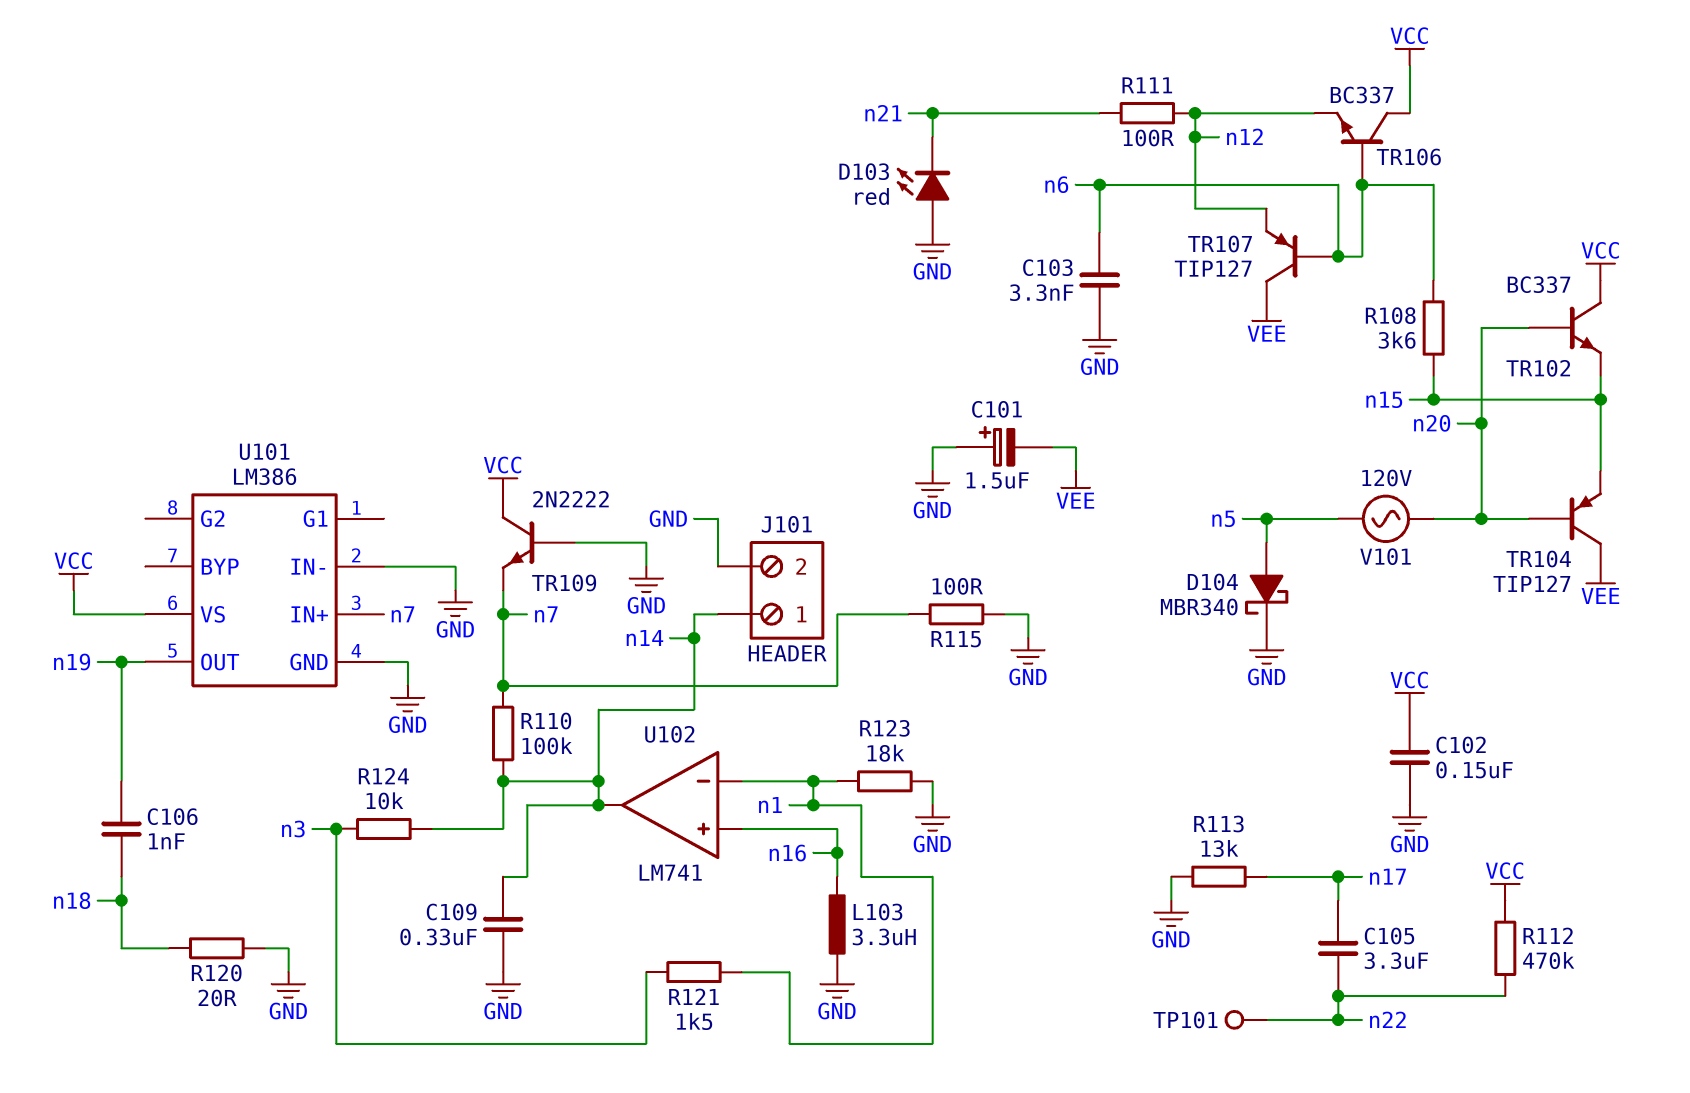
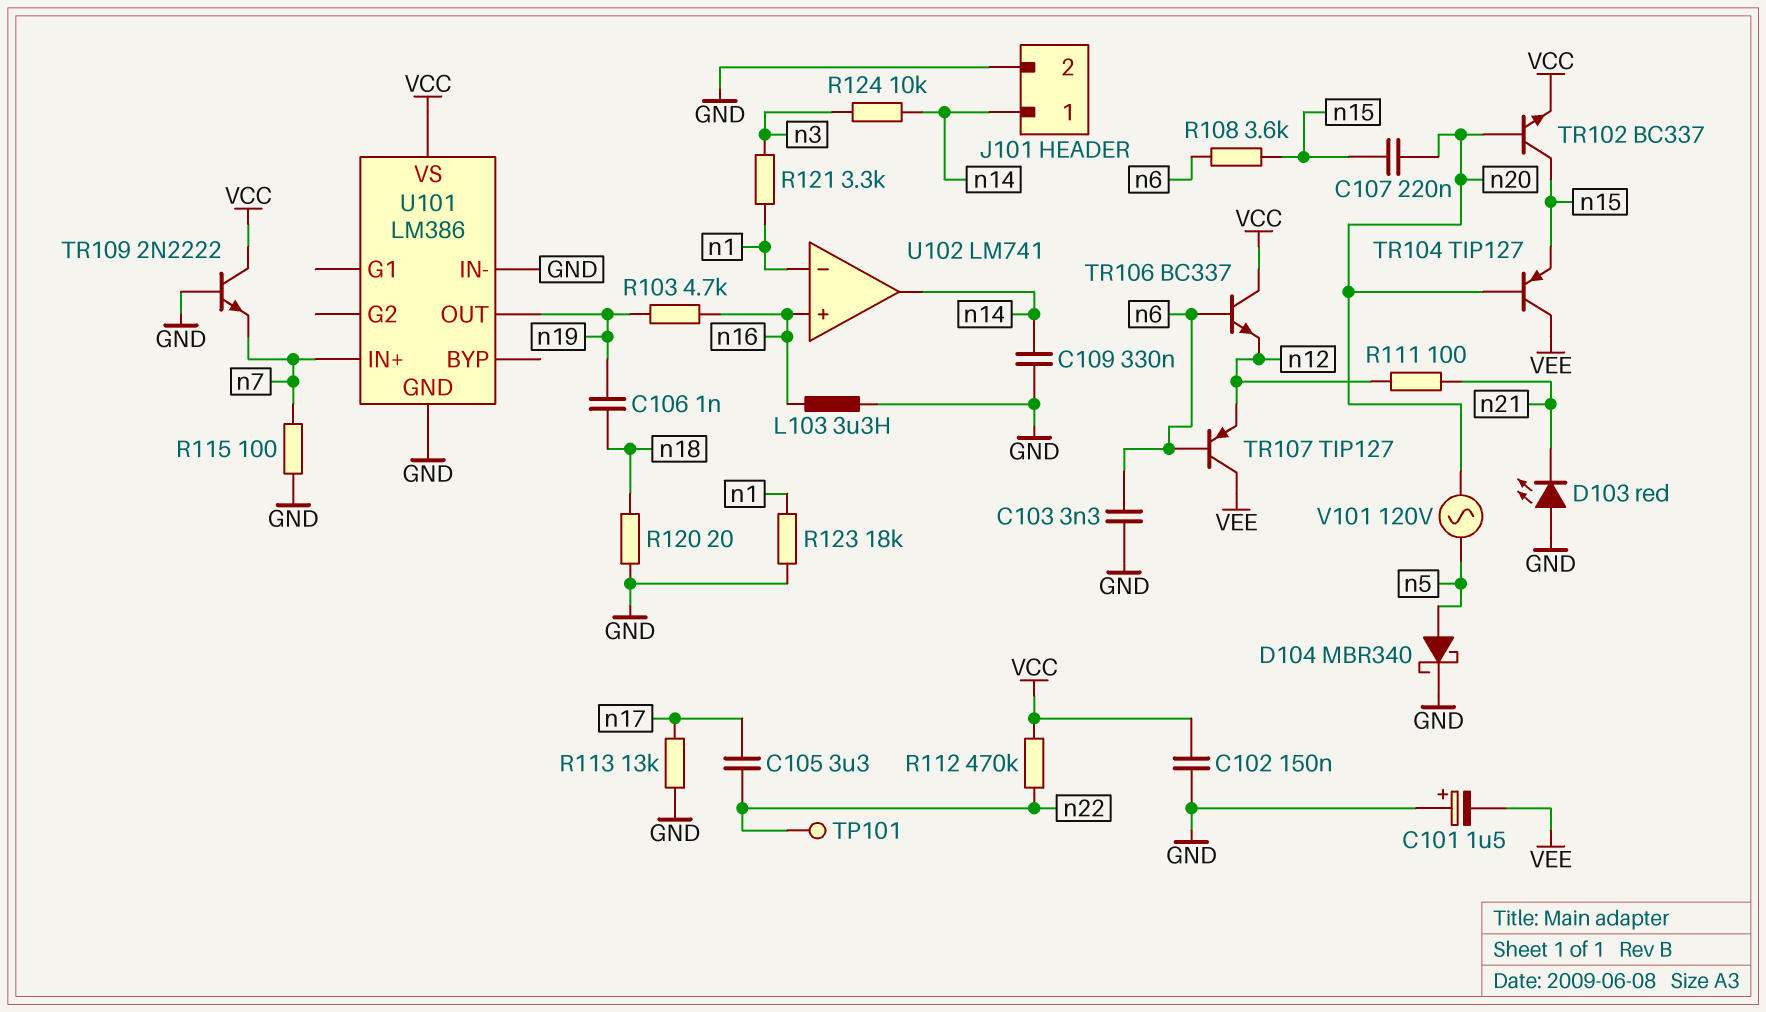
C107: none -> 220nF (n15, n20)
R103: none -> 4.7k (n16, n19)
R110: 100k (n7, n14) -> none
R121: 1.5k (n1, n3) -> 3.3k (n1, n3)
TR102: NPN BC337 (B n20, C VCC, E n15) -> NPN BC337 (B n20, C n15, E VCC)

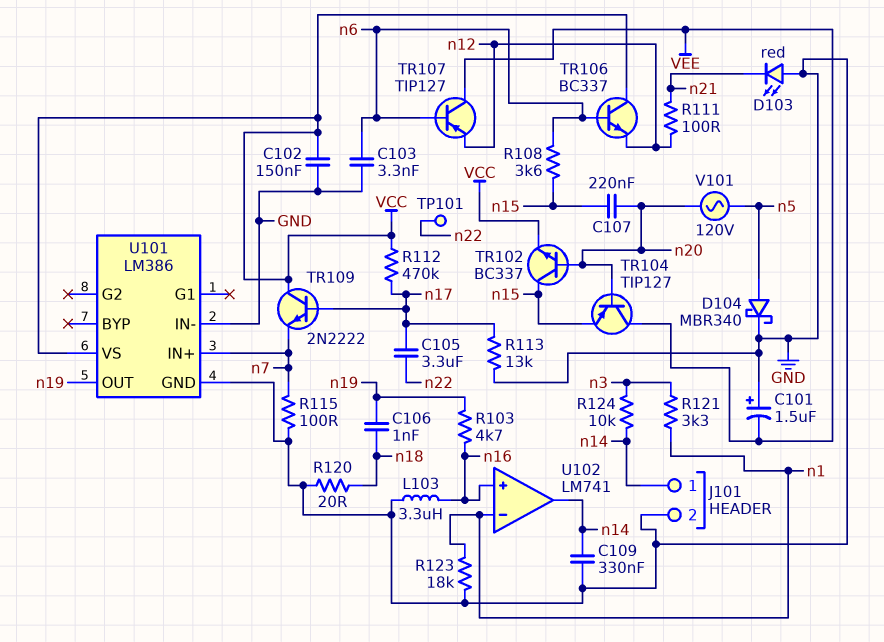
R112: 470k (VCC, n22) -> 470k (VCC, n17)
TR109: NPN 2N2222 (B GND, C VCC, E n7) -> NPN 2N2222 (B n17, C VCC, E n7)

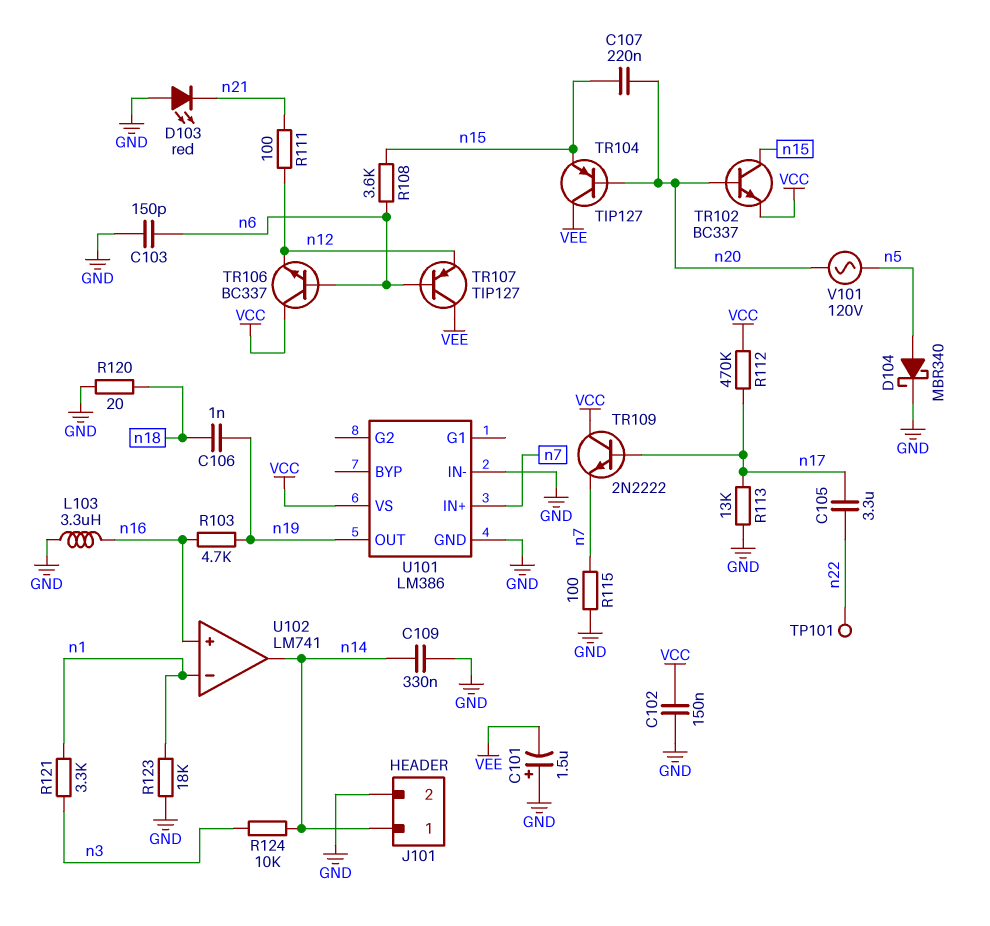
C103: 3.3nF (GND, n6) -> 150pF (GND, n6)

